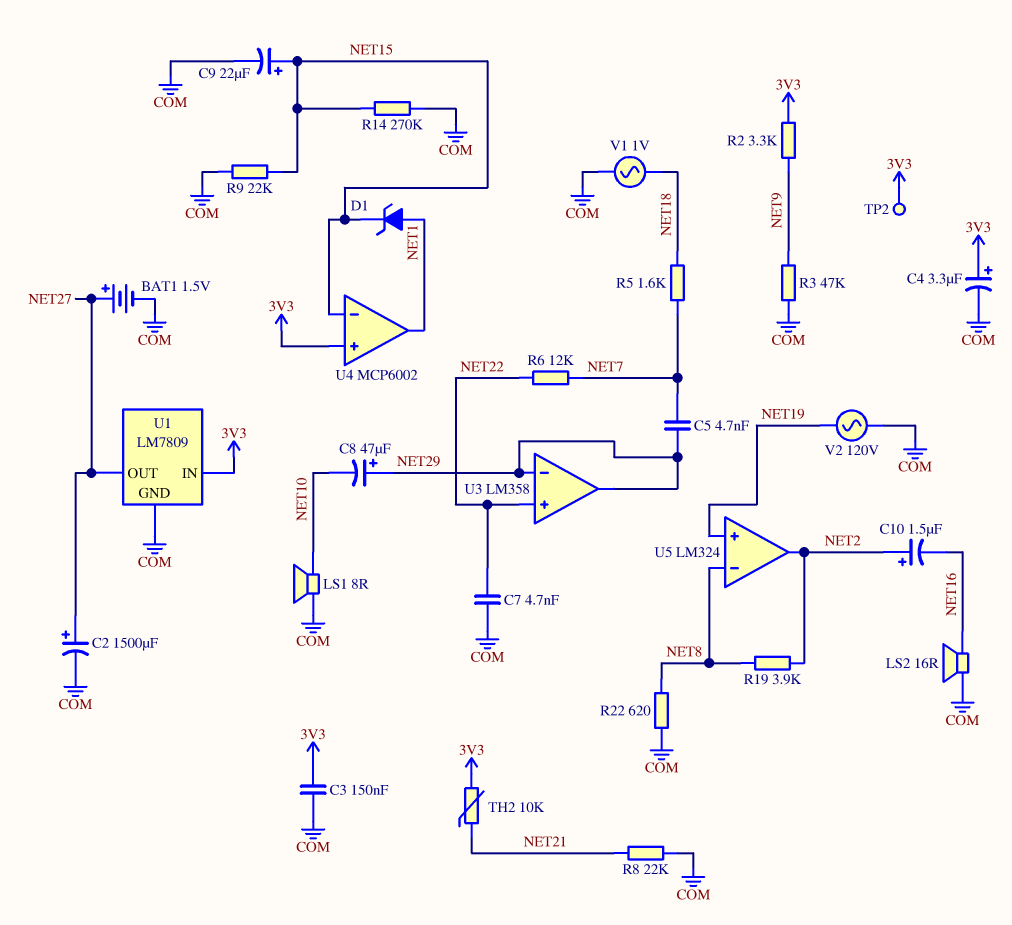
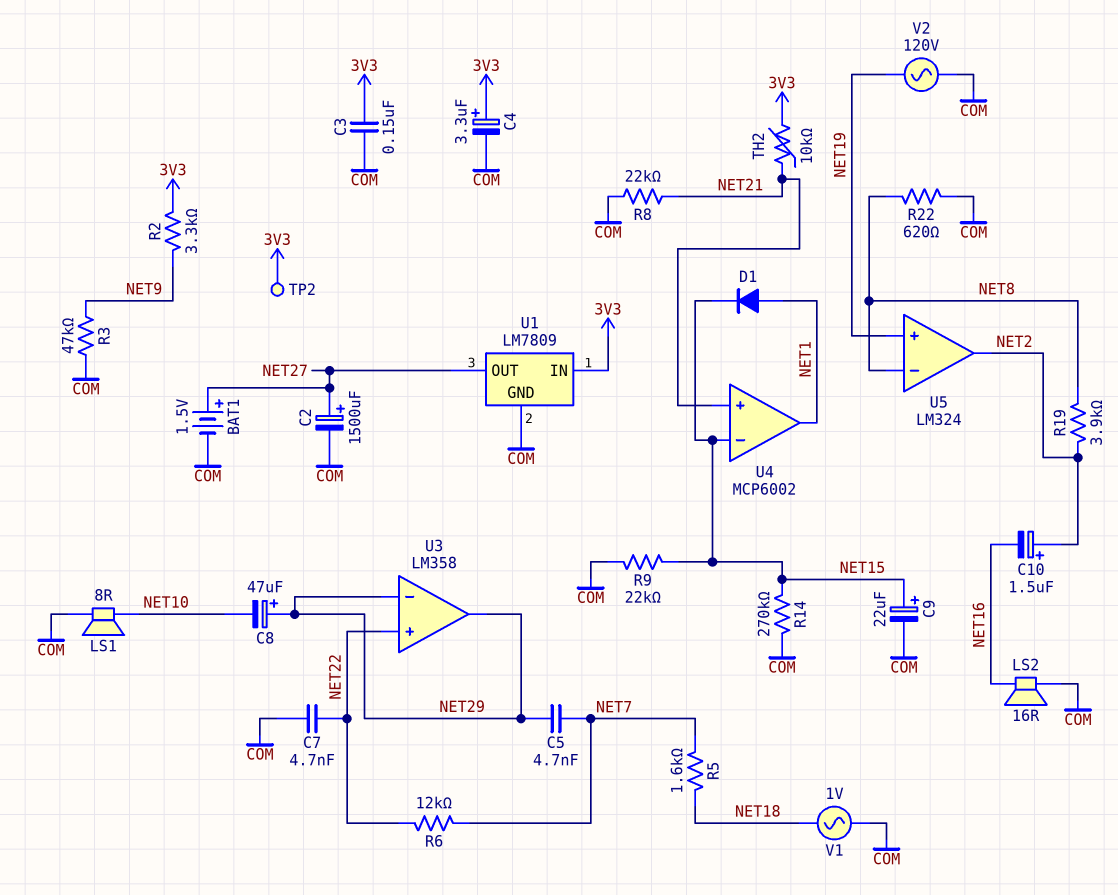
D1: zener (A NET1, K NET15) -> diode (A NET1, K NET15)
U4 pin in+: 3V3 -> NET21

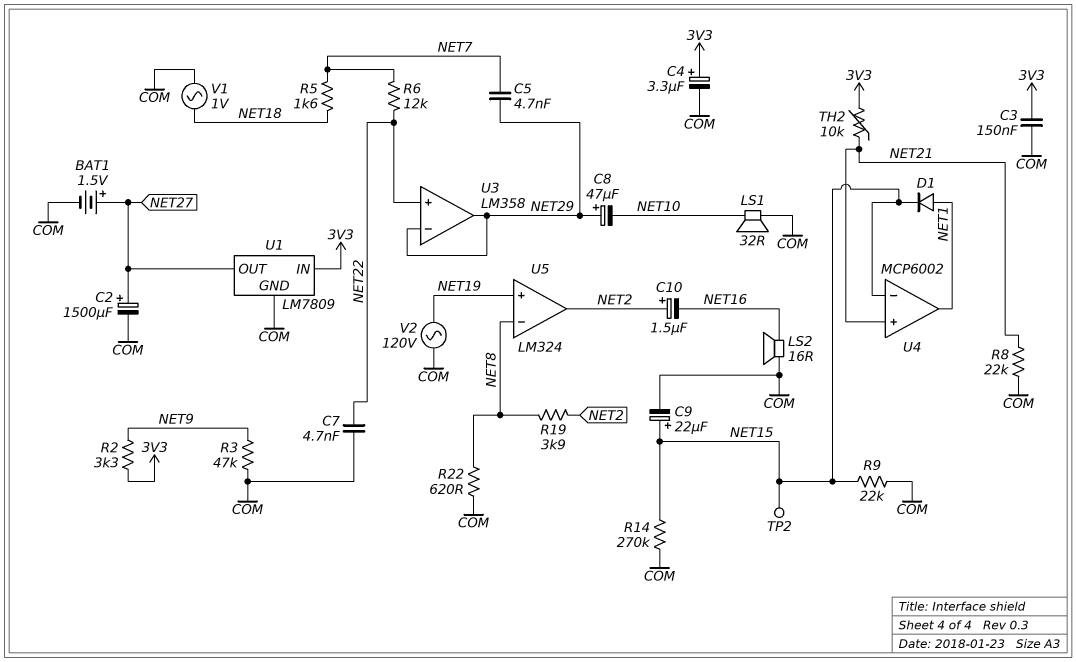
LS1: speaker 8R (COM, NET10) -> speaker 32R (COM, NET10)
TP2: test point (3V3) -> test point (NET15)

